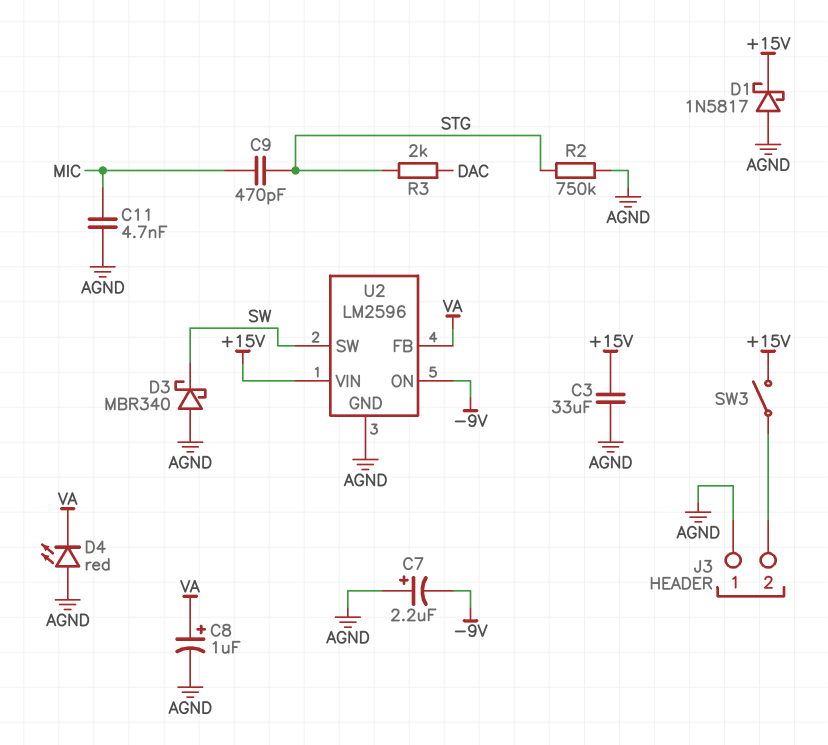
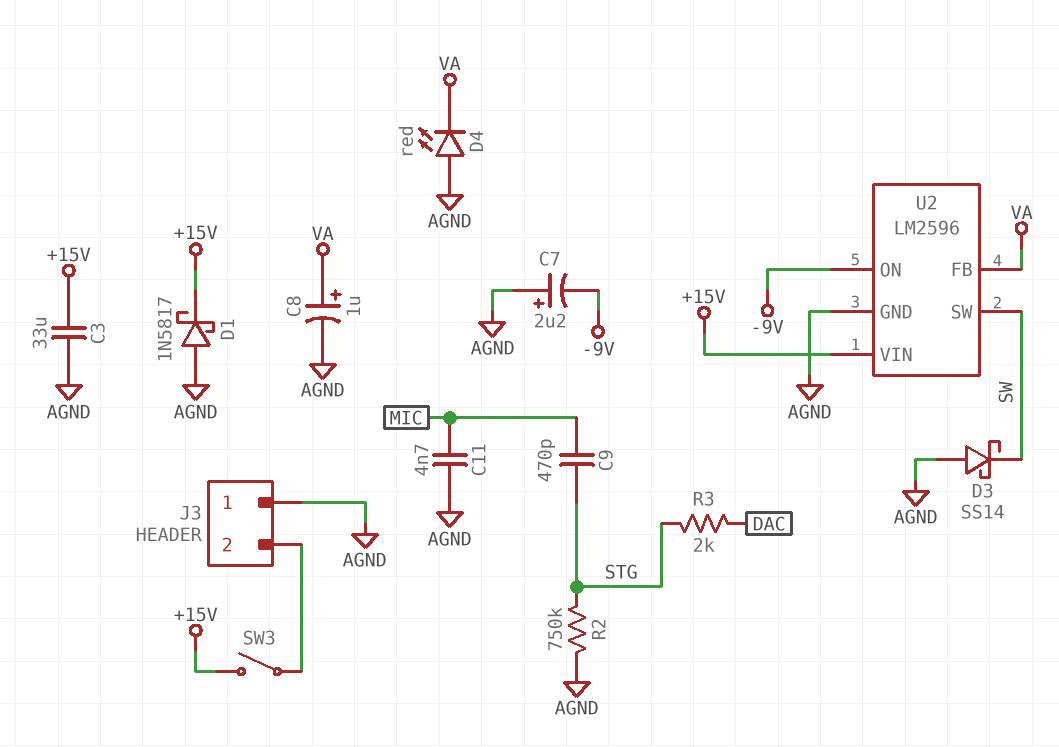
D3: schottky MBR340 (A AGND, K SW) -> schottky SS14 (A AGND, K SW)

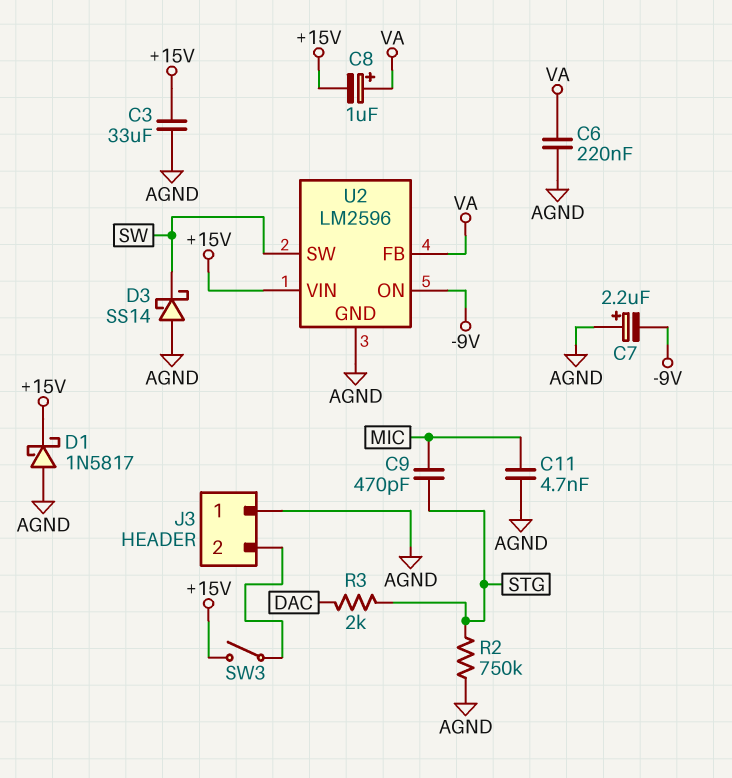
C6: none -> 220nF (AGND, VA)
C8: 1uF (plus VA, minus AGND) -> 1uF (plus VA, minus +15V)
D4: LED red (A AGND, K VA) -> none

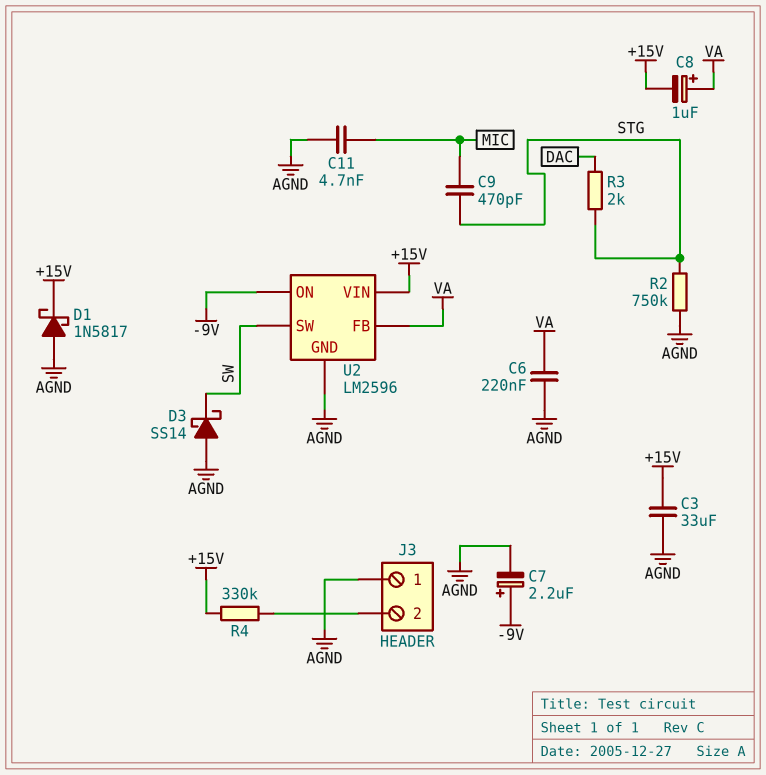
C7: 2.2uF (plus AGND, minus -9V) -> 2.2uF (plus -9V, minus AGND)
R4: none -> 330k (+15V, J3/2)
SW3: switch (+15V, J3/2) -> none

